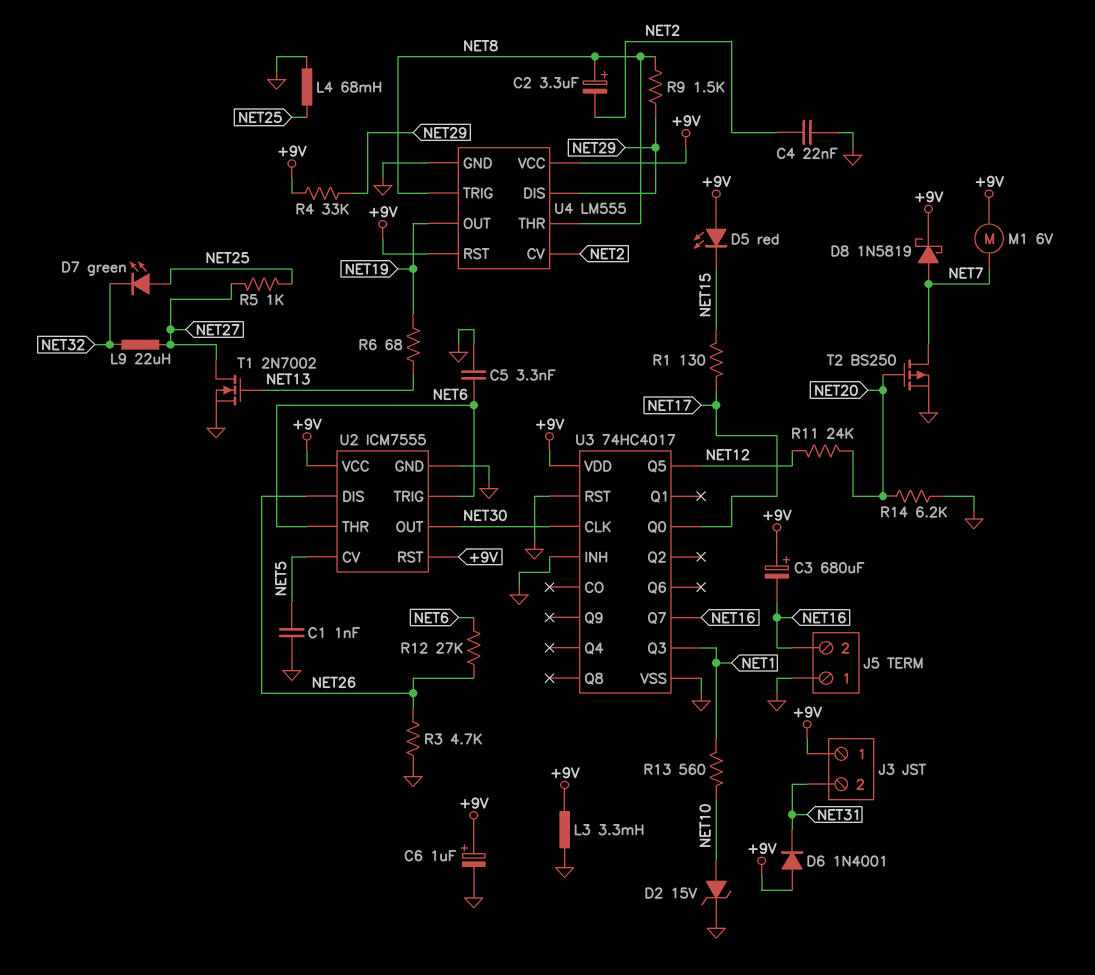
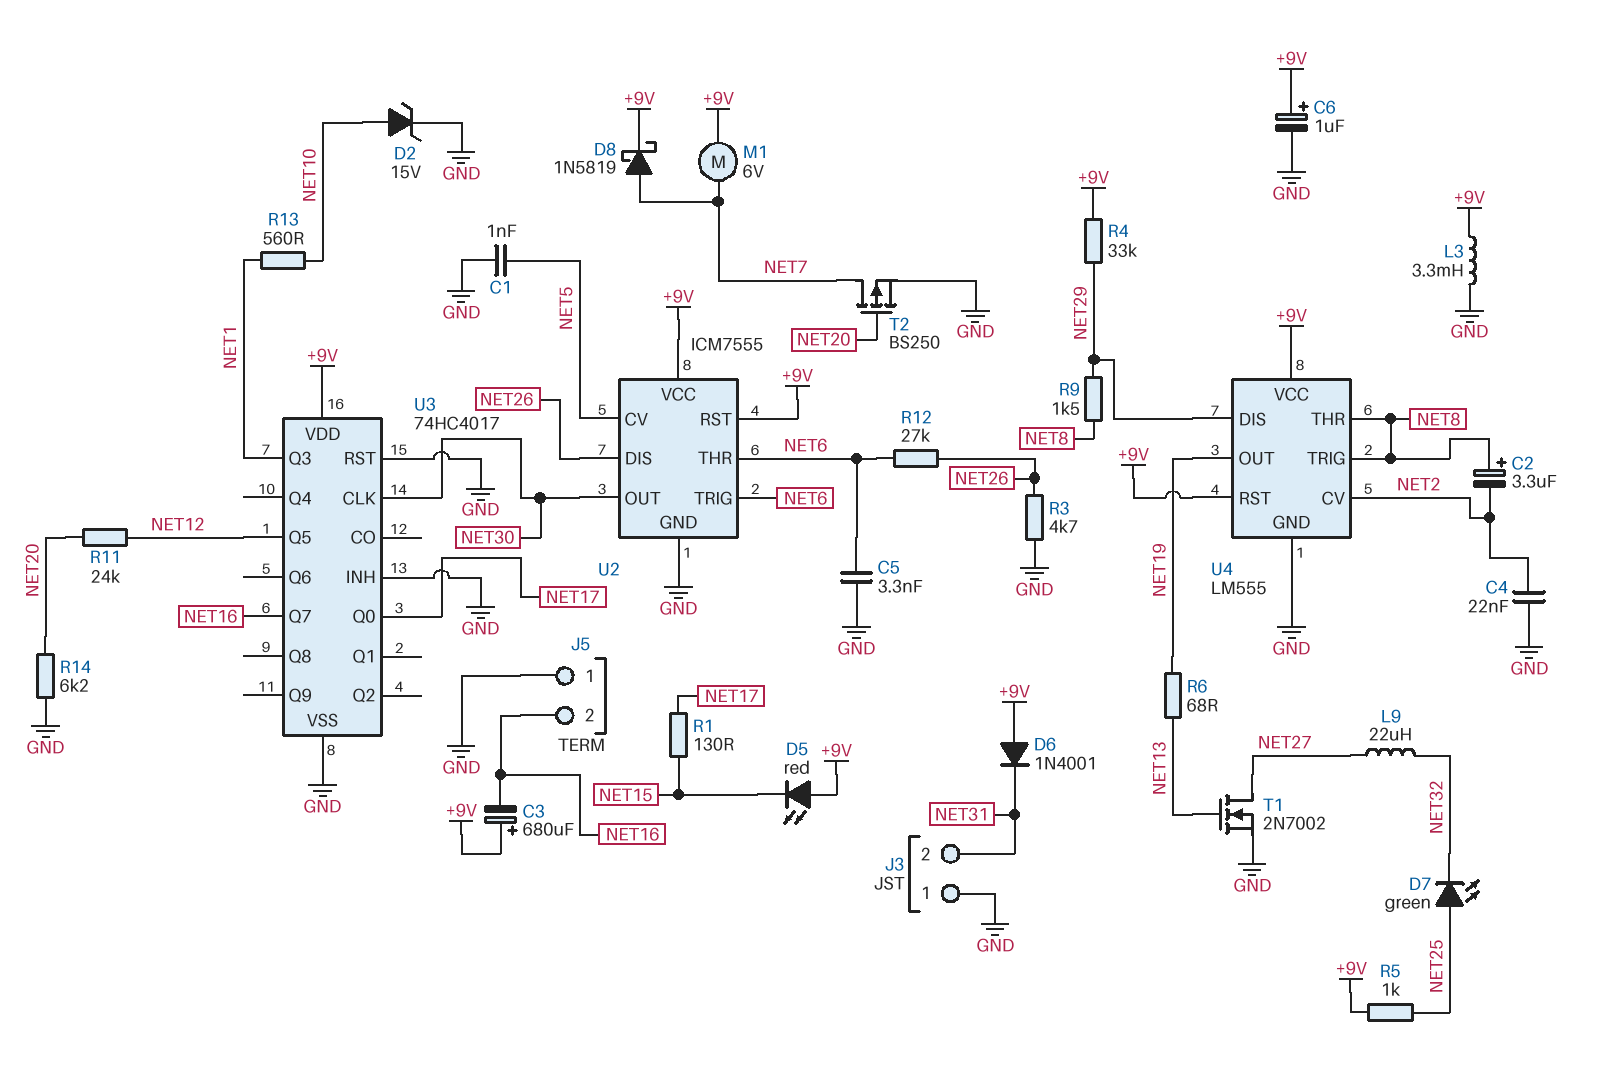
J3 pin 1: +9V -> GND
L4: 68mH (GND, NET25) -> none
R5: 1k (NET25, NET27) -> 1k (+9V, NET25)

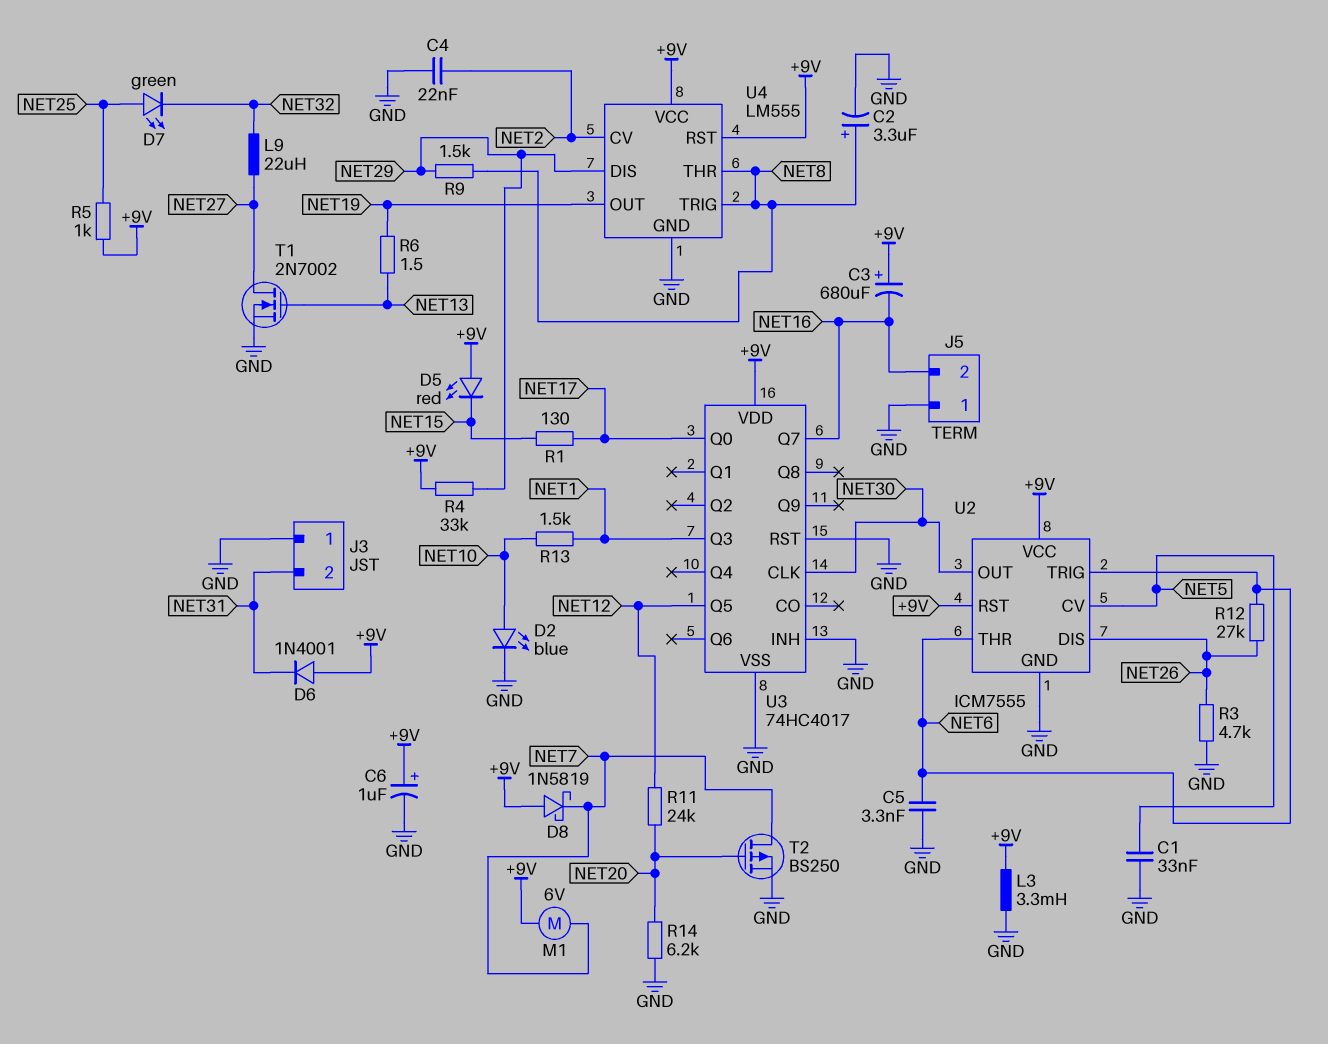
C1: 1nF (GND, NET5) -> 33nF (GND, NET5)
C2: 3.3uF (plus NET8, minus NET2) -> 3.3uF (plus NET8, minus GND)
D2: zener 15V (A NET10, K GND) -> LED blue (A NET10, K GND)
D8: schottky 1N5819 (A NET7, K +9V) -> schottky 1N5819 (A +9V, K NET7)
R6: 68 (NET13, NET19) -> 1.5 (NET13, NET19)
R13: 560 (NET1, NET10) -> 1.5k (NET1, NET10)

